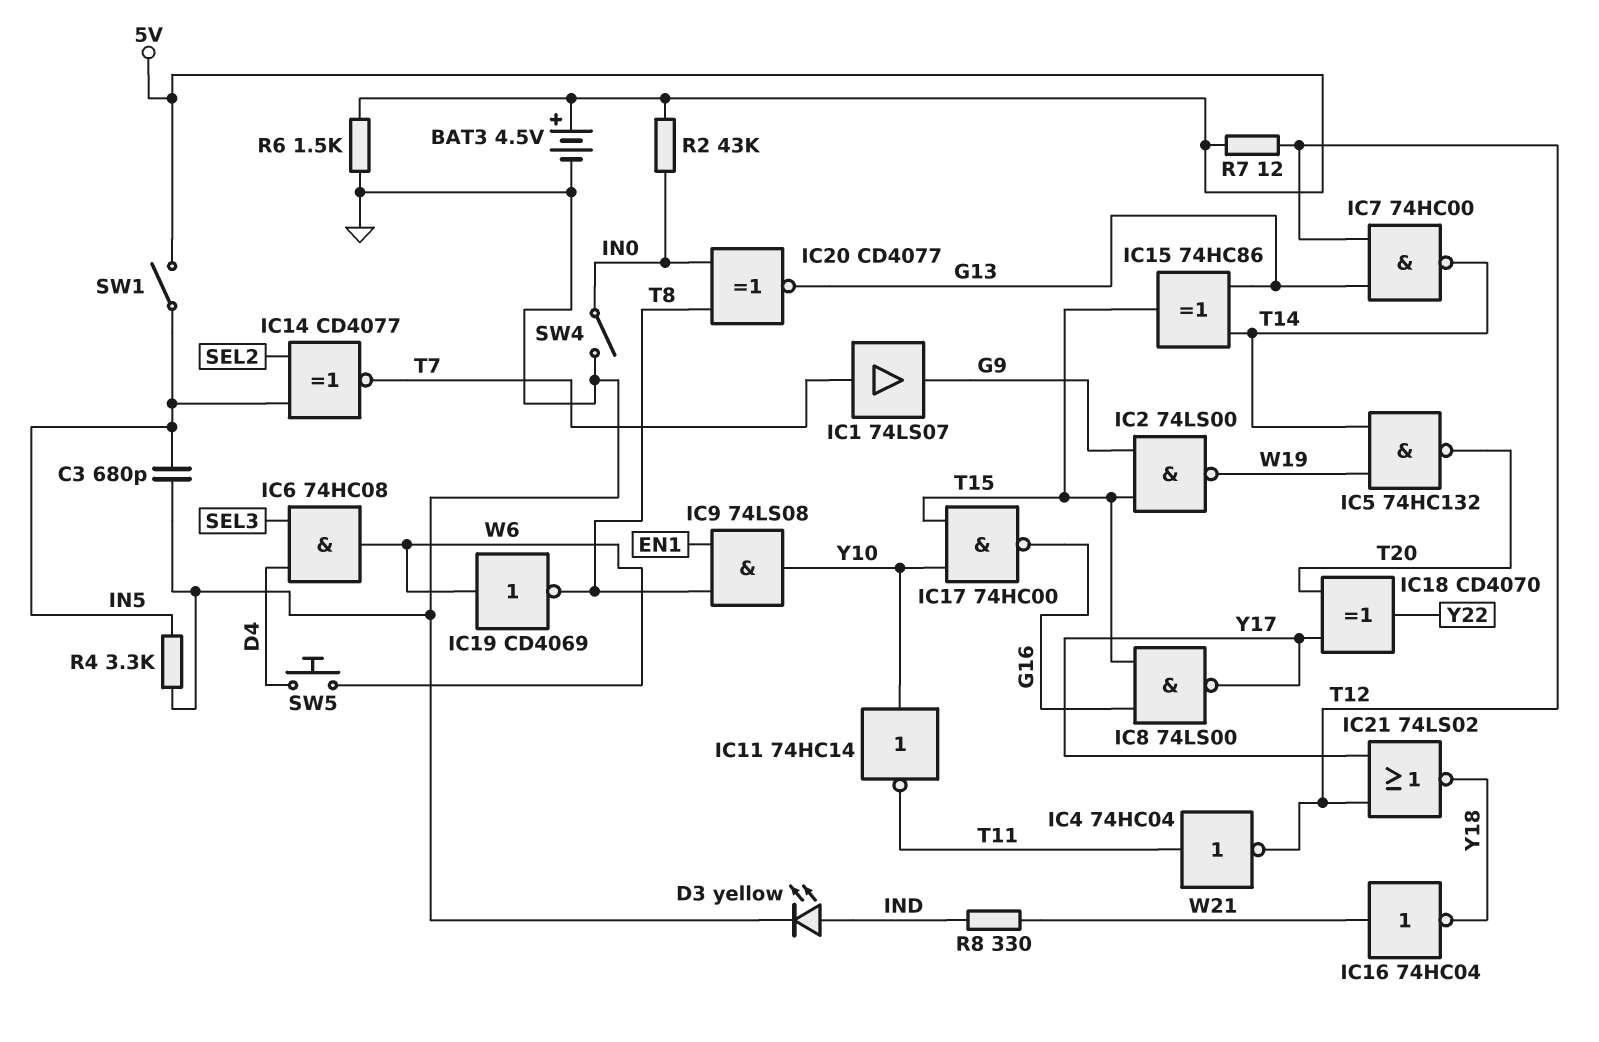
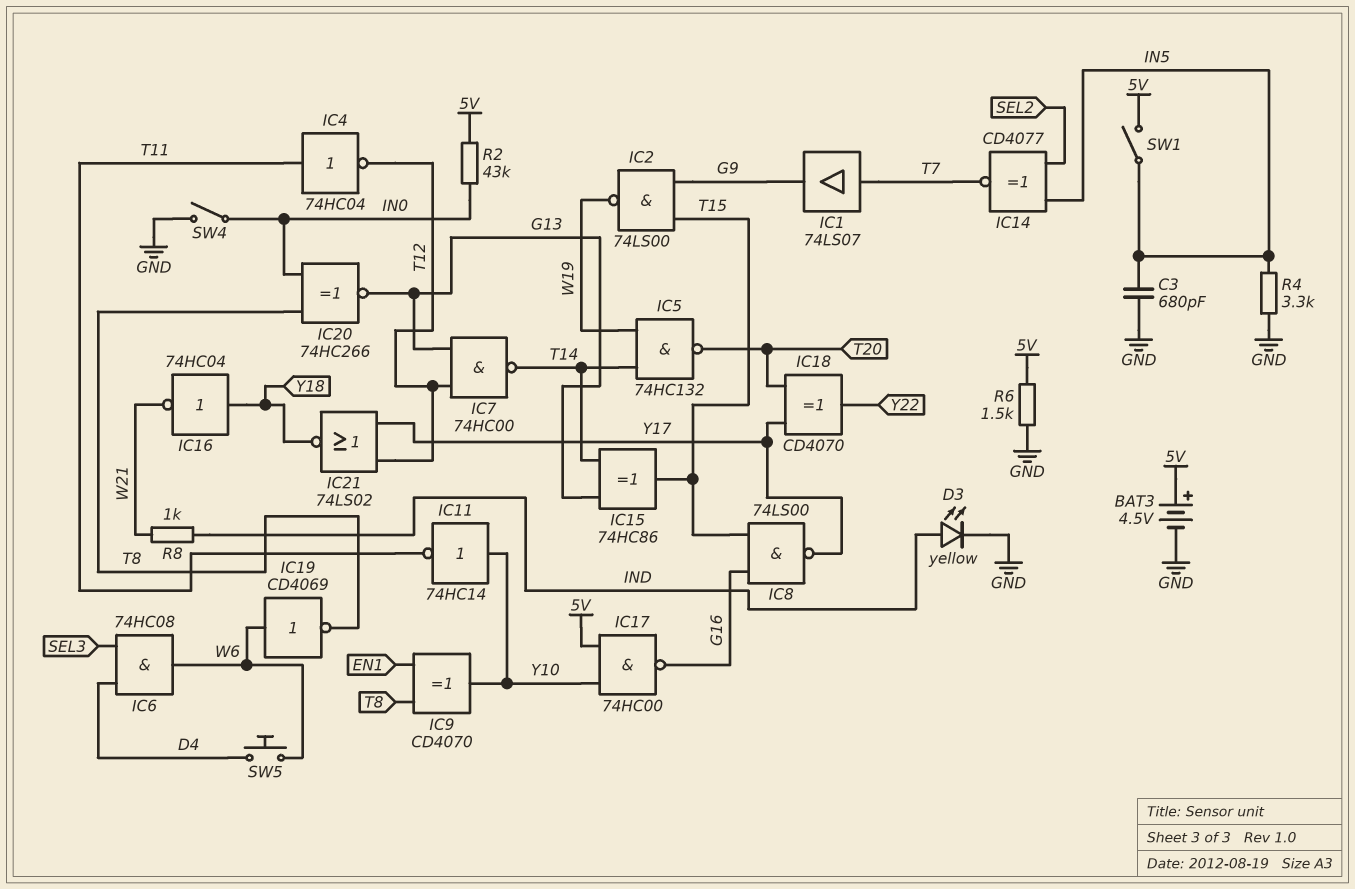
IC9: AND 74LS08 (in EN1, in T8, out Y10) -> XOR CD4070 (in EN1, in T8, out Y10)
IC16: NOT 74HC04 (in W21, out Y18) -> NOT 74HC04 (in Y18, out W21)
IC17: NAND 74HC00 (in T15, in Y10, out G16) -> NAND 74HC00 (in 5V, in Y10, out G16)
IC20: XNOR CD4077 (in IN0, in T8, out G13) -> XNOR 74HC266 (in IN0, in T8, out G13)
R7: 12 (5V, T12) -> none
R8: 330 (IND, W21) -> 1k (IND, W21)

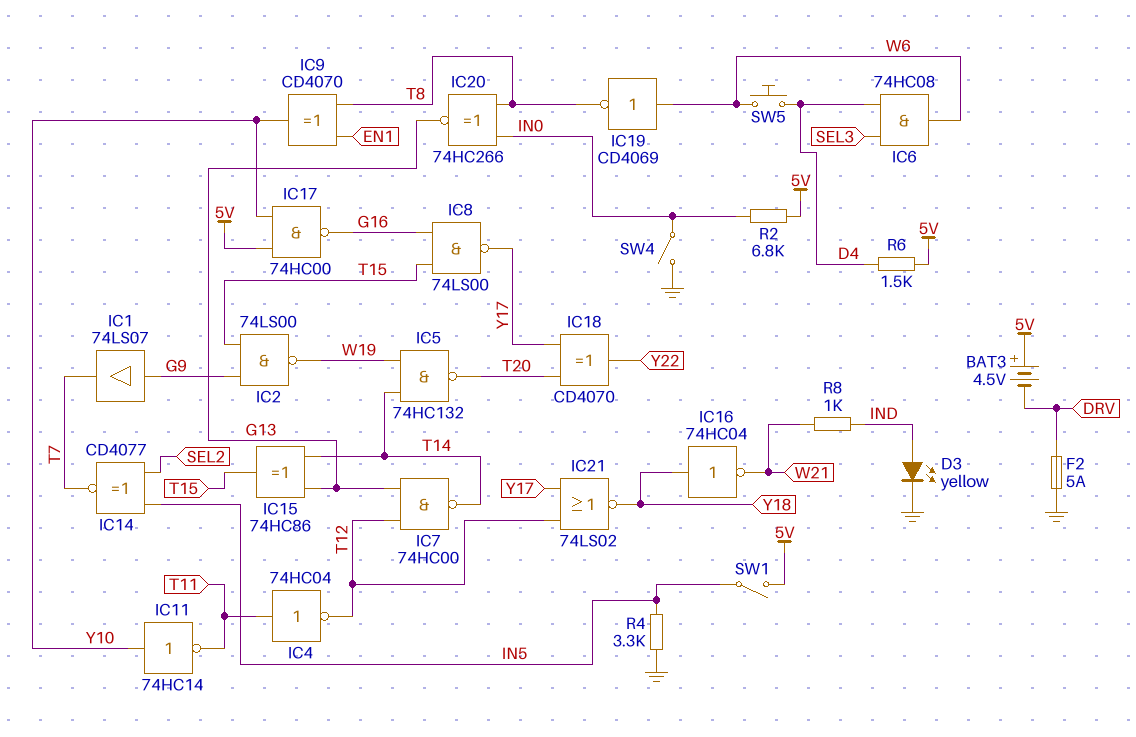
BAT3: 4.5V (plus 5V, minus GND) -> 4.5V (plus 5V, minus DRV)
C3: 680pF (GND, IN5) -> none
F2: none -> 5A (DRV, GND)
IC1: buffer 74LS07 (in T7, out G9) -> buffer 74LS07 (in G9, out T7)
R2: 43k (5V, IN0) -> 6.8k (5V, IN0)
R6: 1.5k (5V, GND) -> 1.5k (5V, D4)

